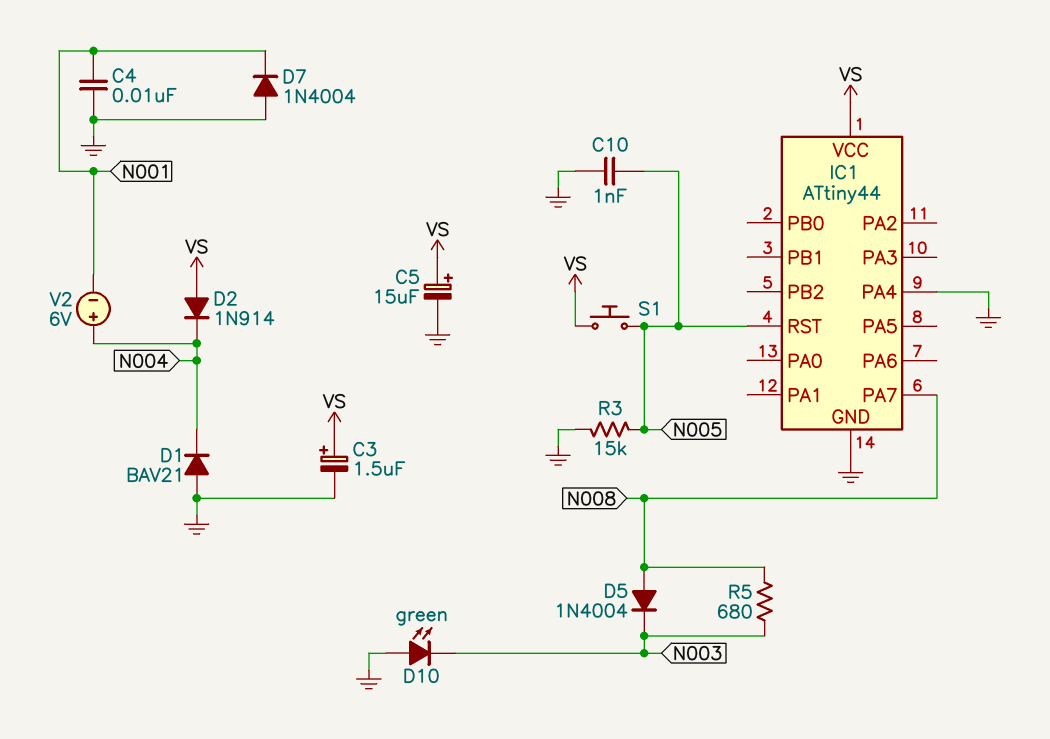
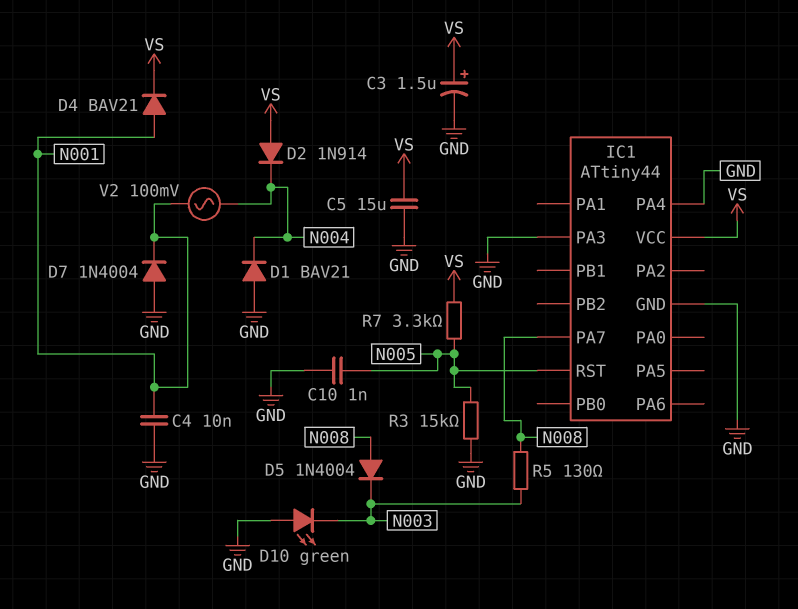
C5: 15uF (plus VS, minus GND) -> 15uF (GND, VS)
D4: none -> diode BAV21 (A N001, K VS)
IC1 pin PA3: none -> GND
R5: 680 (N003, N008) -> 130 (N003, N008)
R7: none -> 3.3k (N005, VS)
S1: button (N005, VS) -> none
V2: 6V (plus N004, minus N001) -> AC 100mV (N001, N004)

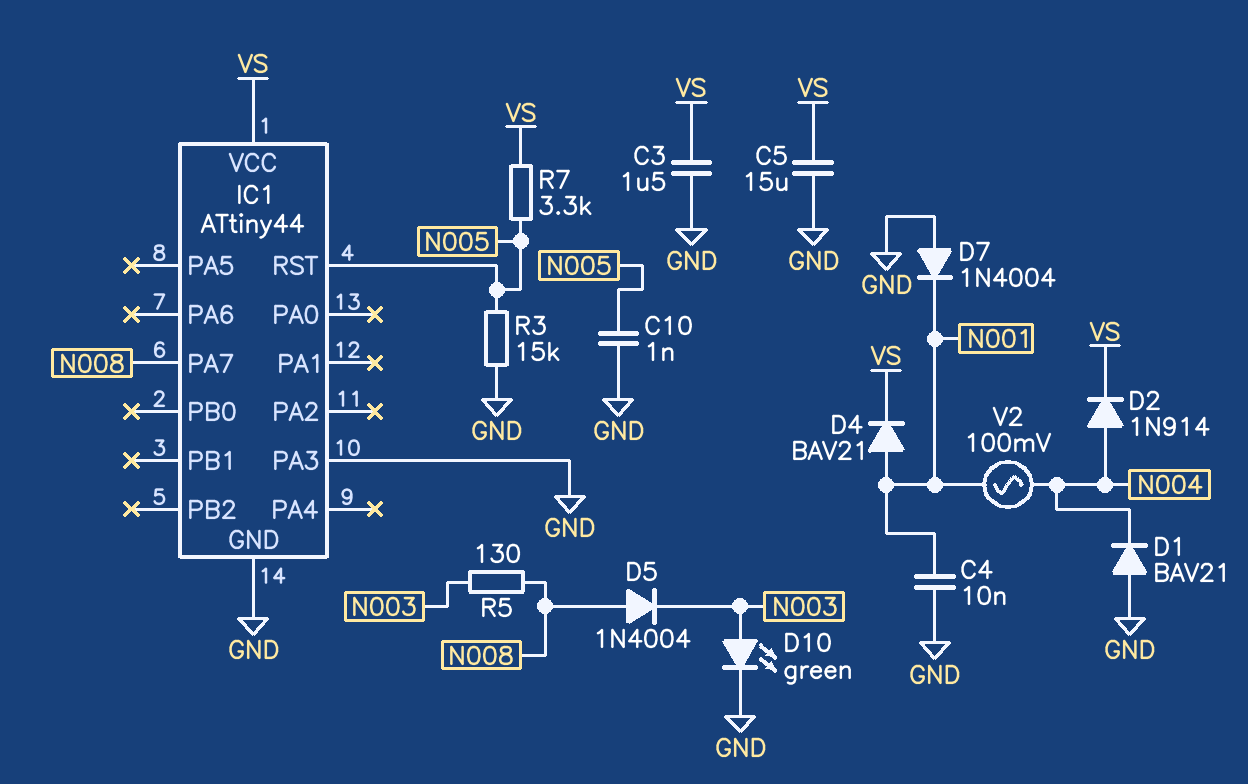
C3: 1.5uF (plus VS, minus GND) -> 1.5uF (GND, VS)
D2: diode 1N914 (A VS, K N004) -> diode 1N914 (A N004, K VS)
D10: LED green (A GND, K N003) -> LED green (A N003, K GND)
IC1 pin PA4: GND -> none

